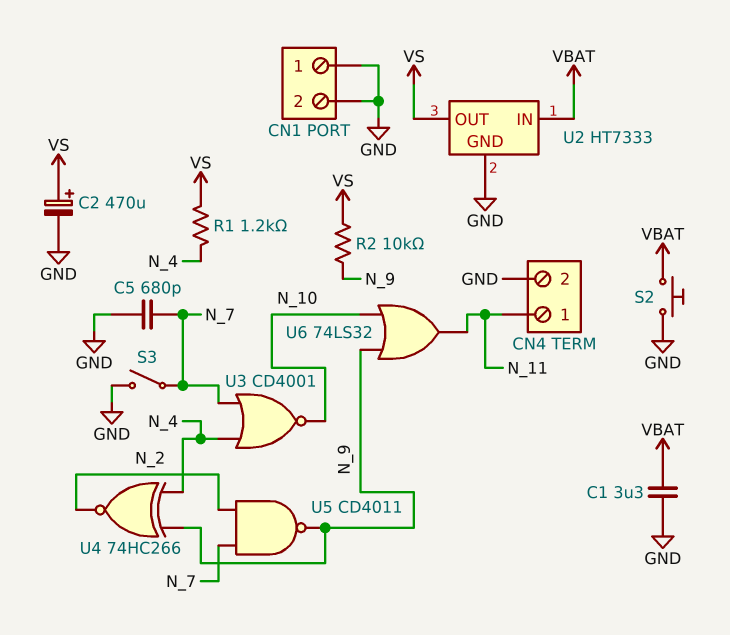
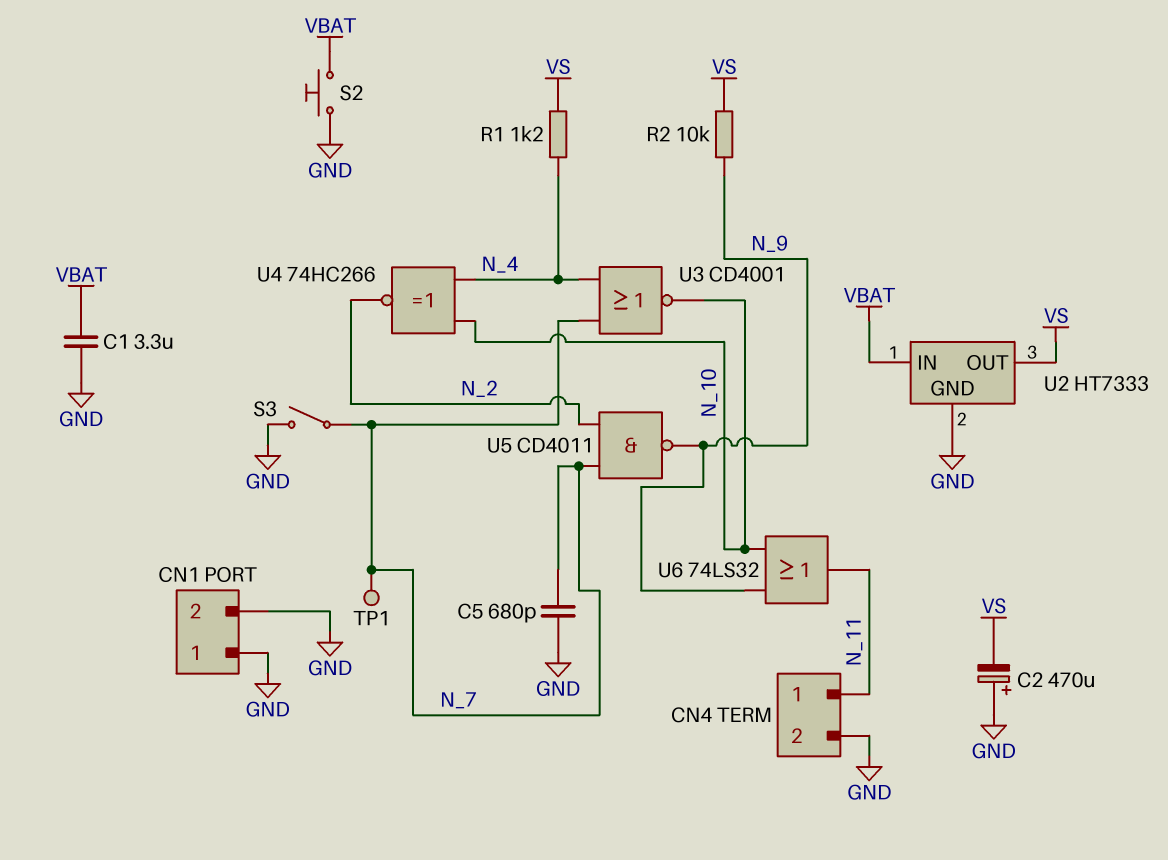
C2: 470uF (plus VS, minus GND) -> 470uF (plus GND, minus VS)
TP1: none -> test point (N_7)
U4: XNOR 74HC266 (in N_4, in N_9, out N_2) -> XNOR 74HC266 (in N_4, in N_10, out N_2)

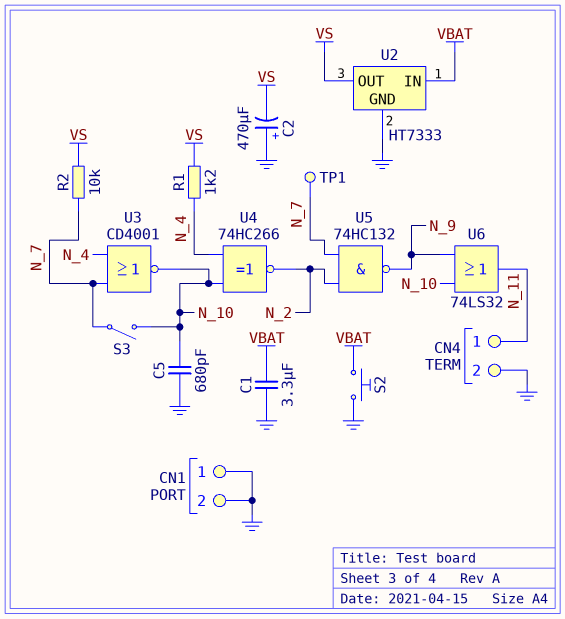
C5: 680pF (GND, N_7) -> 680pF (GND, N_10)
R2: 10k (N_9, VS) -> 10k (N_7, VS)
S3: switch (GND, N_7) -> switch (N_7, N_10)
U5: NAND CD4011 (in N_2, in N_7, out N_9) -> NAND 74HC132 (in N_2, in N_7, out N_9)

